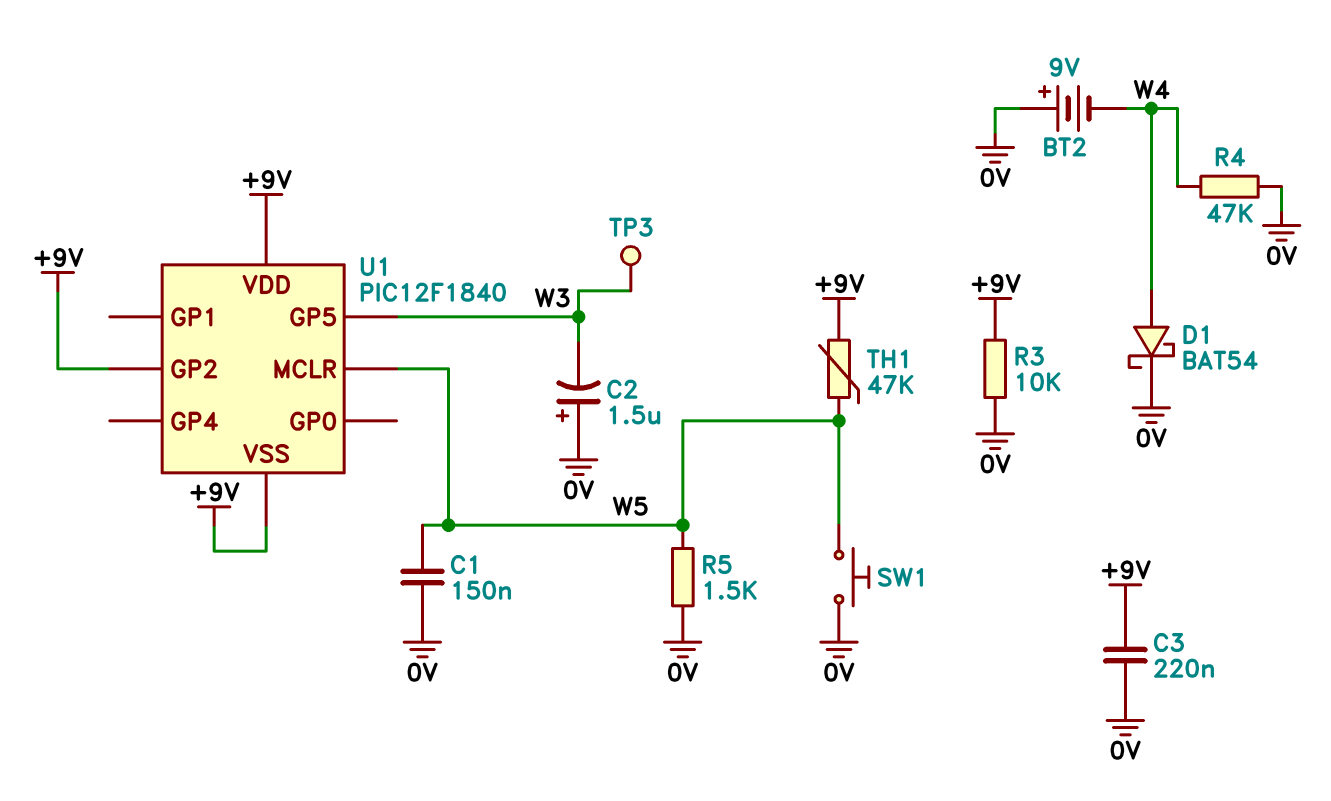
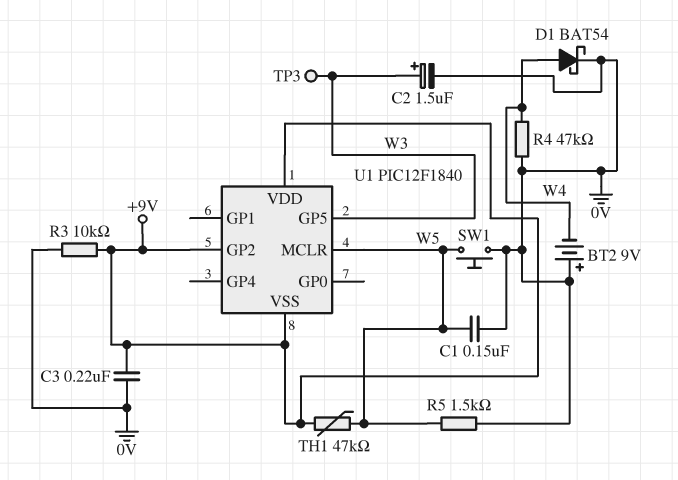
C2: 1.5uF (plus 0V, minus W3) -> 1.5uF (plus W3, minus 0V)

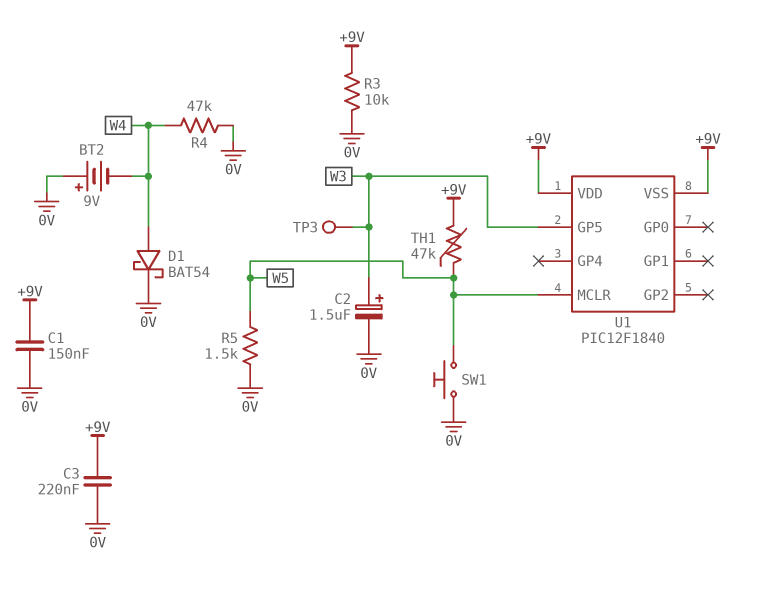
C1: 150nF (0V, W5) -> 150nF (+9V, 0V)
U1 pin GP2: +9V -> none

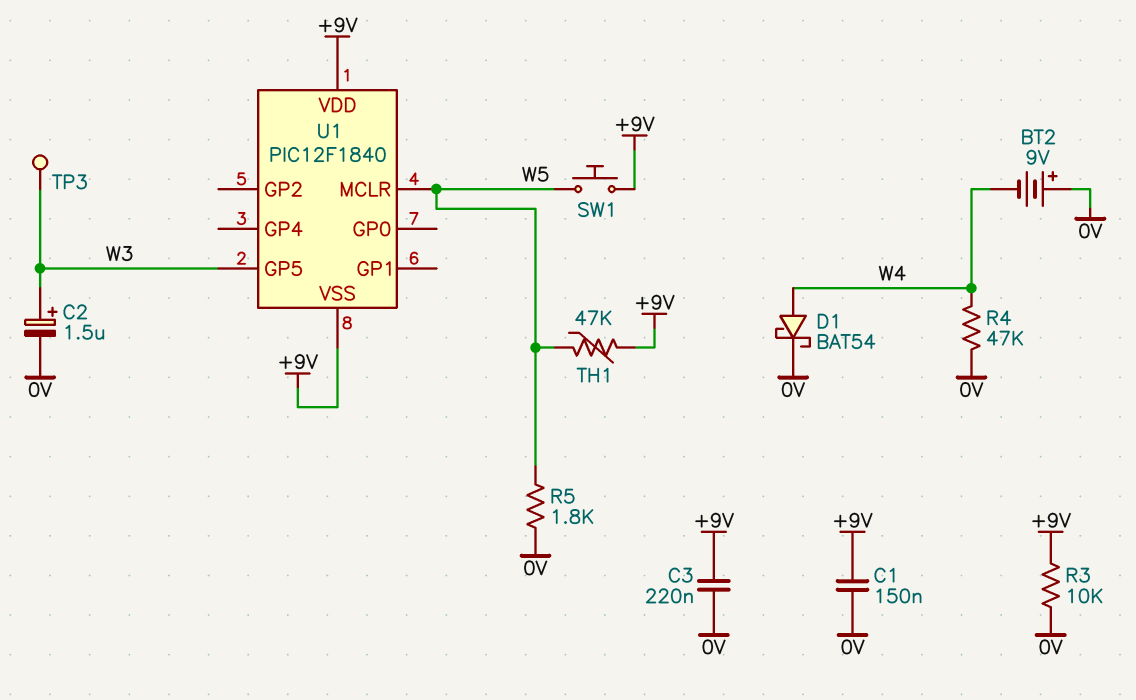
R5: 1.5k (0V, W5) -> 1.8k (0V, W5)
SW1: button (0V, W5) -> button (+9V, W5)

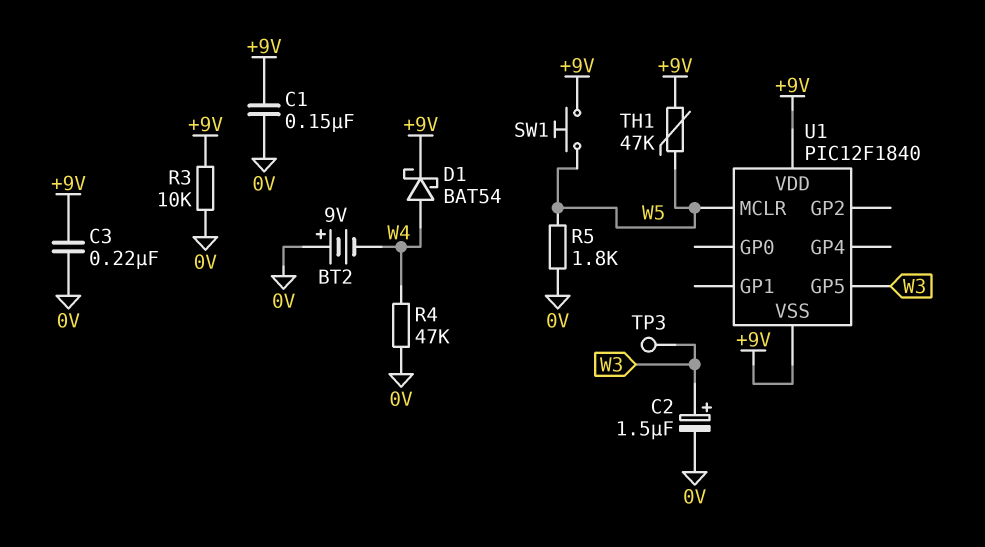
D1: schottky BAT54 (A W4, K 0V) -> schottky BAT54 (A W4, K +9V)

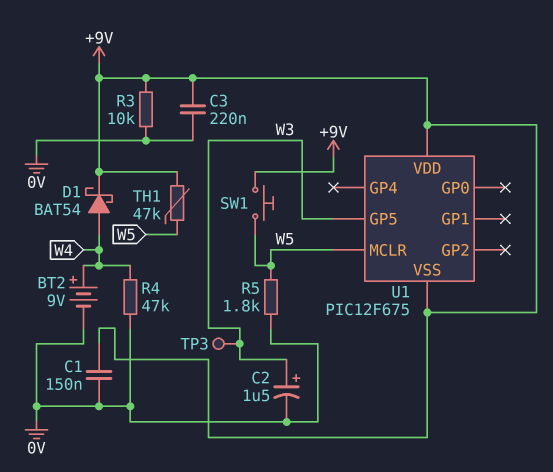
BT2: 9V (plus 0V, minus W4) -> 9V (plus W4, minus 0V)
U1: PIC12F1840 -> PIC12F675

